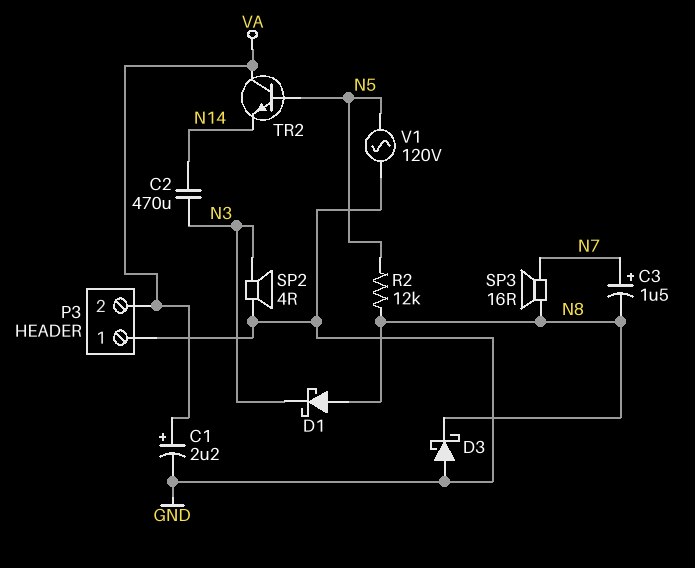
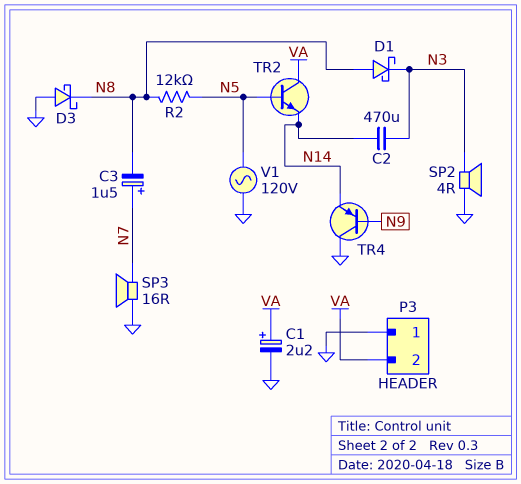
SP3: speaker 16R (N7, N8) -> speaker 16R (GND, N7)
TR4: none -> PNP (B N9, C GND, E N14)

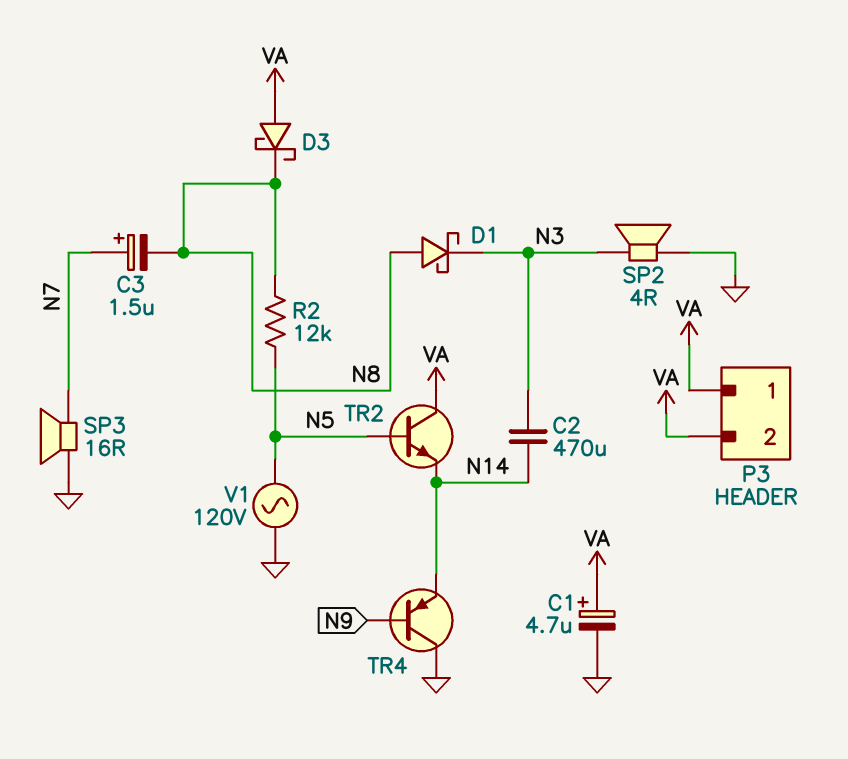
C1: 2.2uF (plus VA, minus GND) -> 4.7uF (plus VA, minus GND)
D3: schottky (A GND, K N8) -> schottky (A VA, K N8)
P3 pin 1: GND -> VA

